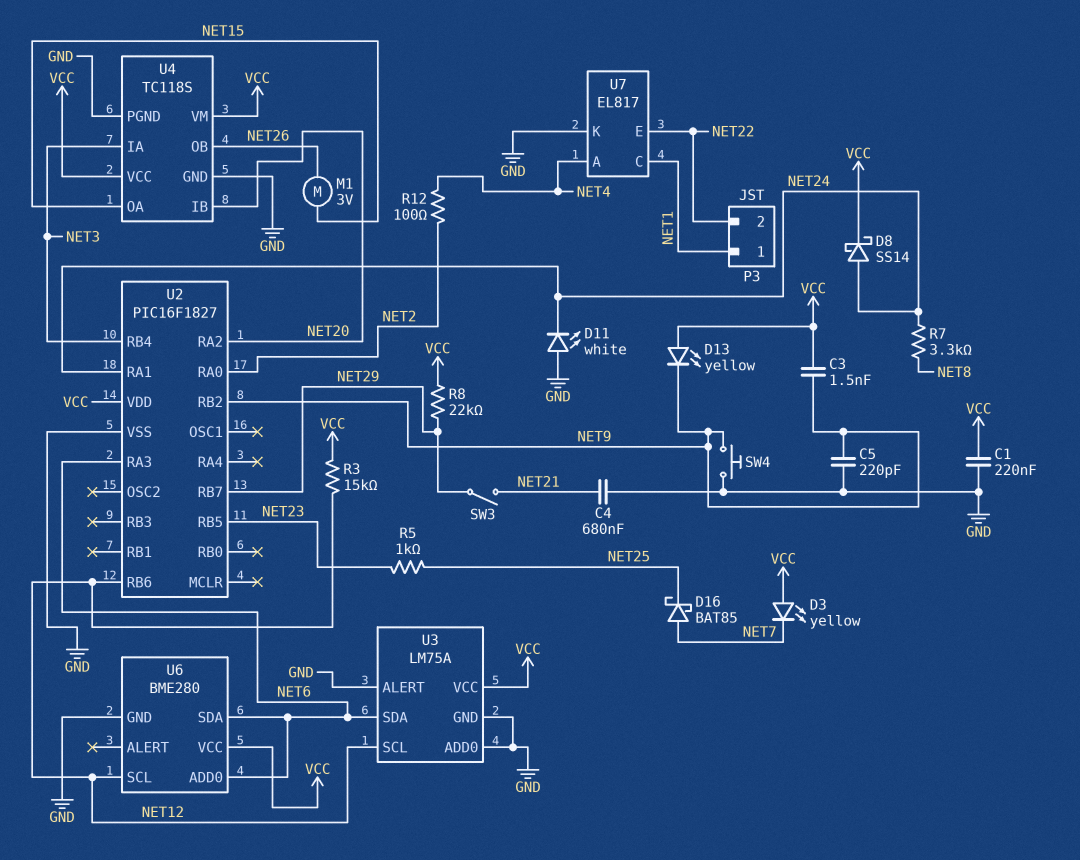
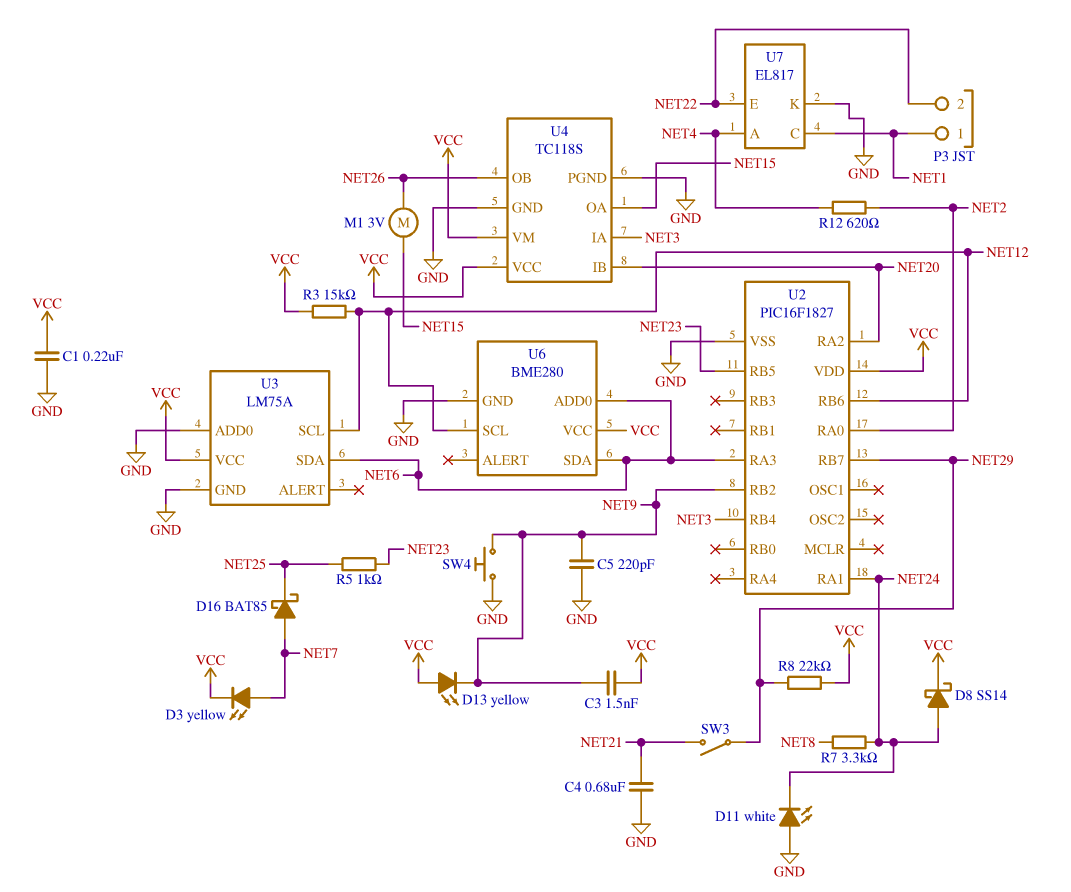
D3: LED yellow (A VCC, K NET7) -> LED yellow (A NET7, K VCC)
R12: 100 (NET2, NET4) -> 620 (NET2, NET4)
U3 pin ALERT: GND -> none

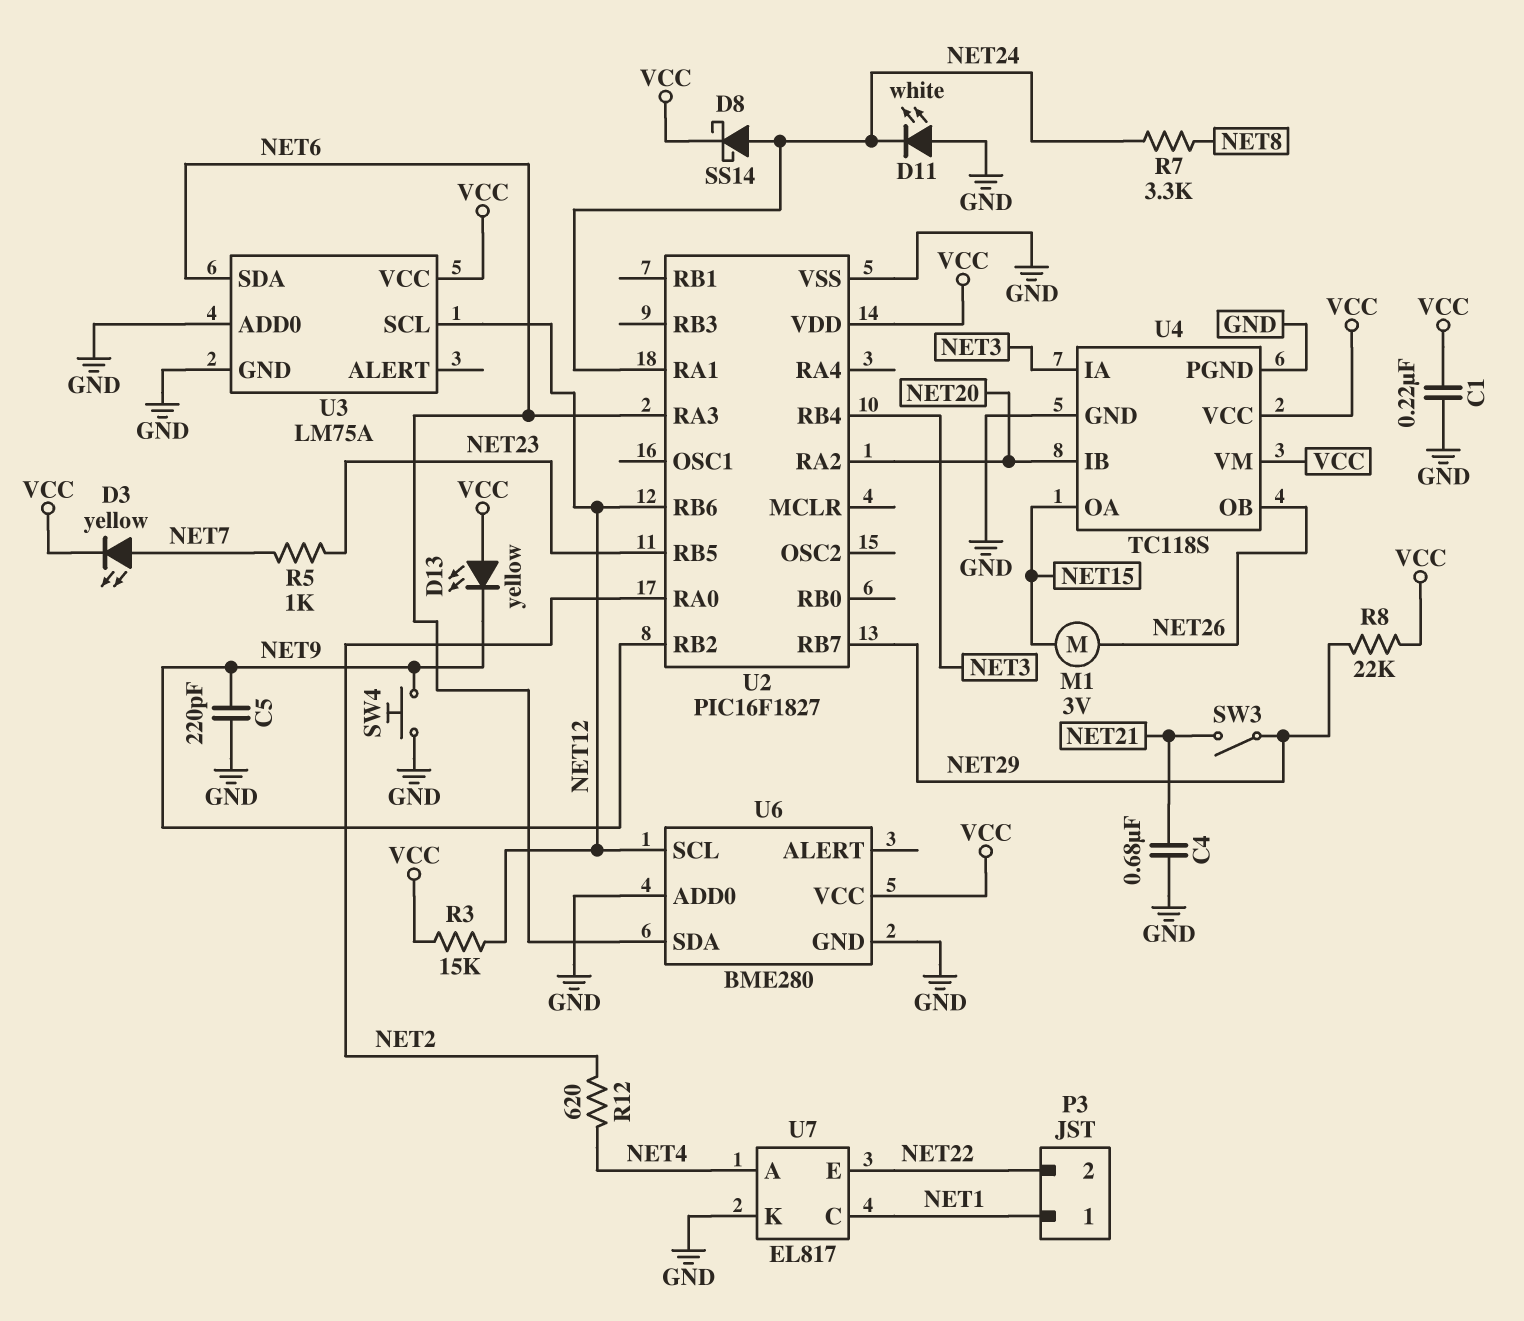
C3: 1.5nF (NET9, VCC) -> none
D16: schottky BAT85 (A NET7, K NET25) -> none
R5: 1k (NET23, NET25) -> 1k (NET7, NET23)
U6 pin ADD0: NET6 -> GND

